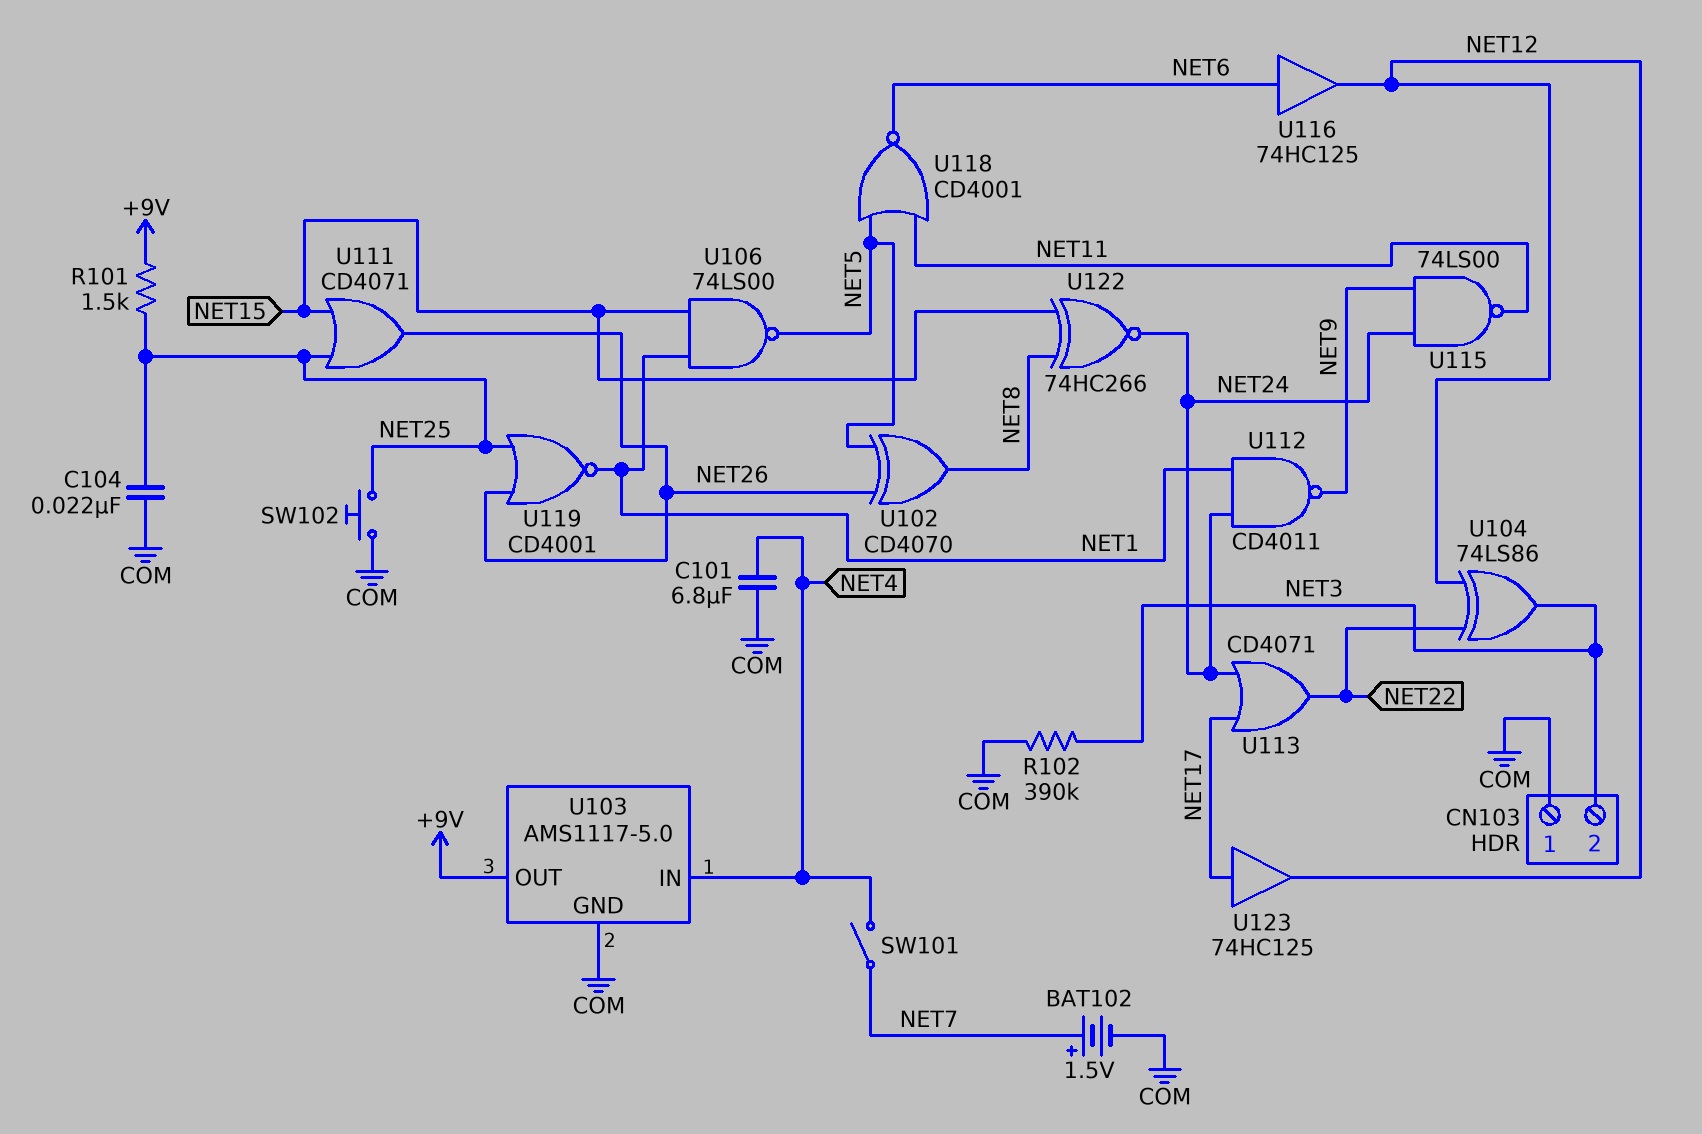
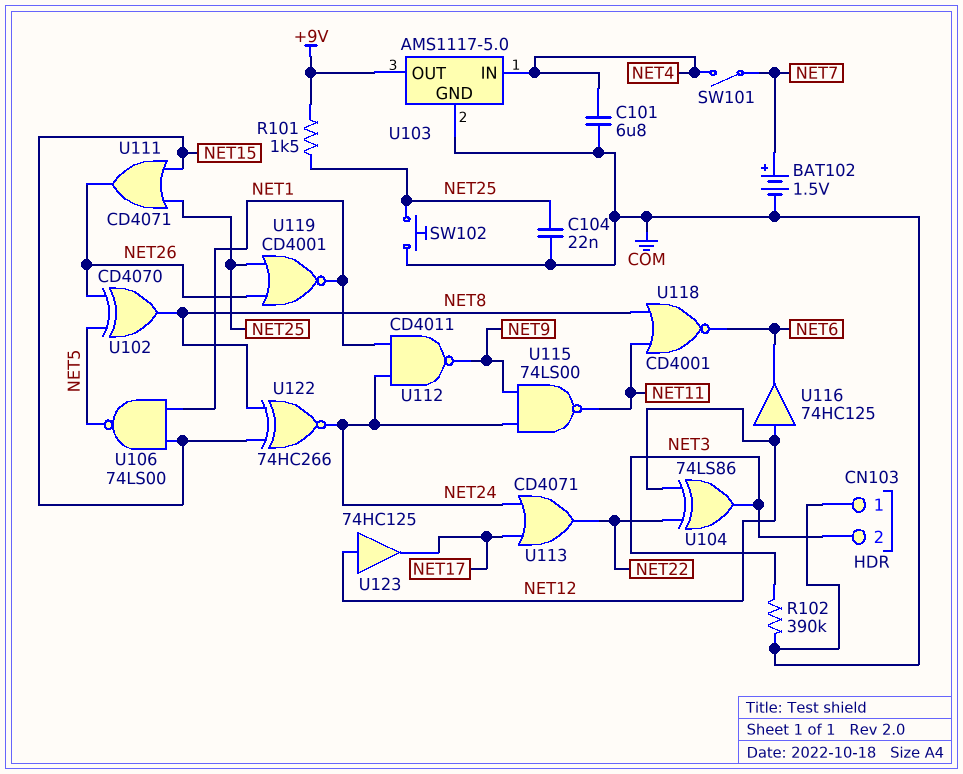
U116: buffer 74HC125 (in NET6, out NET12) -> buffer 74HC125 (in NET12, out NET6)
U118: NOR CD4001 (in NET5, in NET11, out NET6) -> NOR CD4001 (in NET8, in NET11, out NET6)
U123: buffer 74HC125 (in NET17, out NET12) -> buffer 74HC125 (in NET12, out NET17)

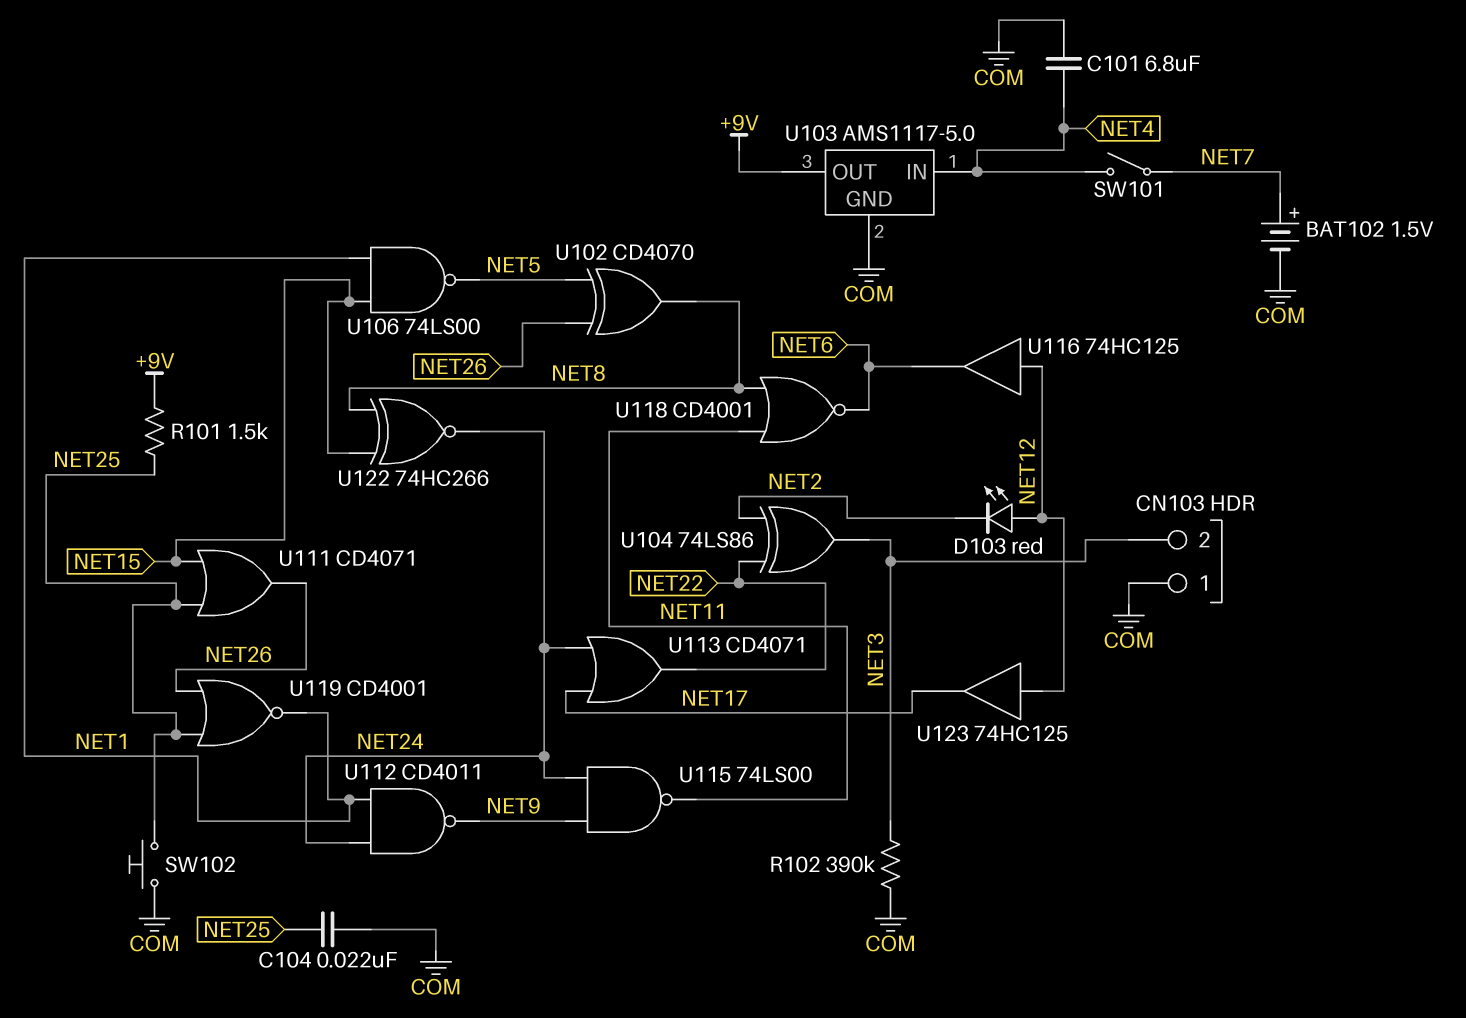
D103: none -> LED red (A NET12, K NET2)
U104: XOR 74LS86 (in NET12, in NET22, out NET3) -> XOR 74LS86 (in NET2, in NET22, out NET3)

